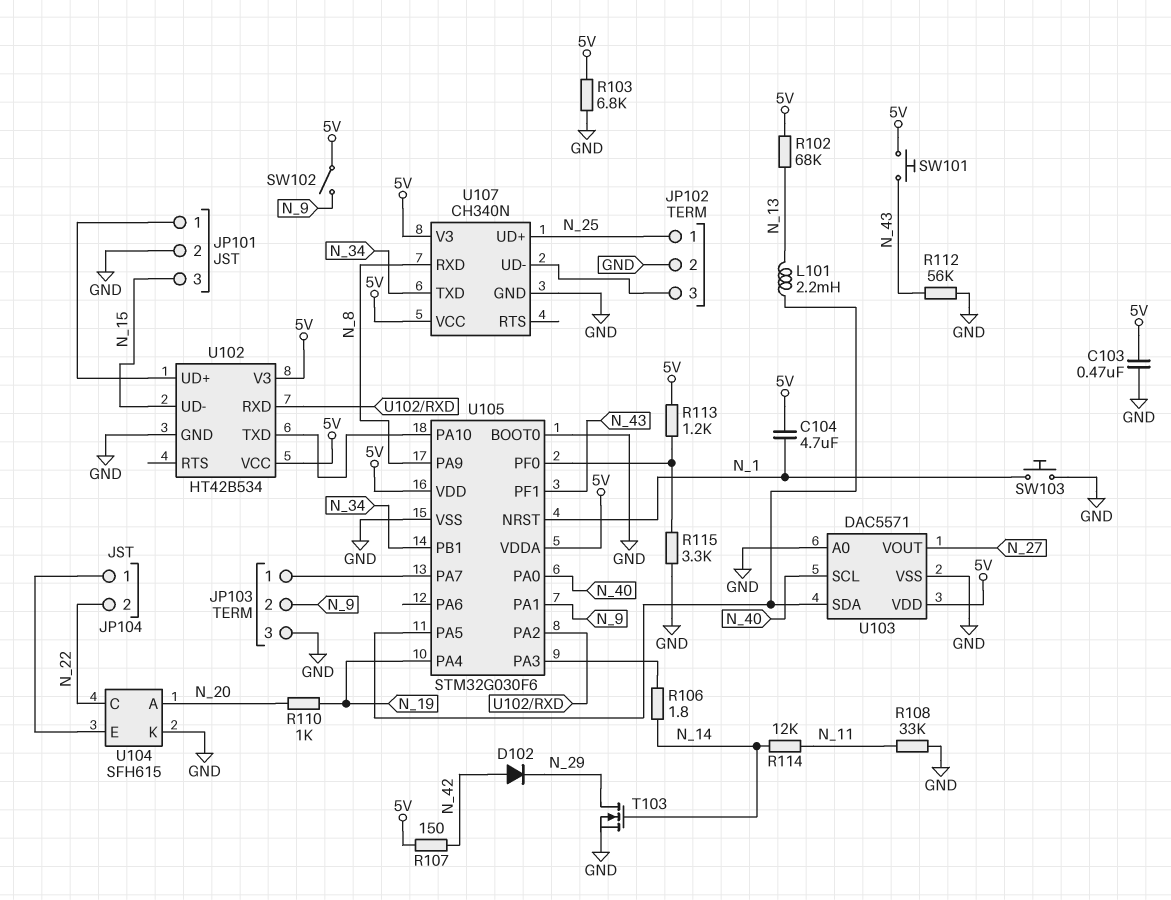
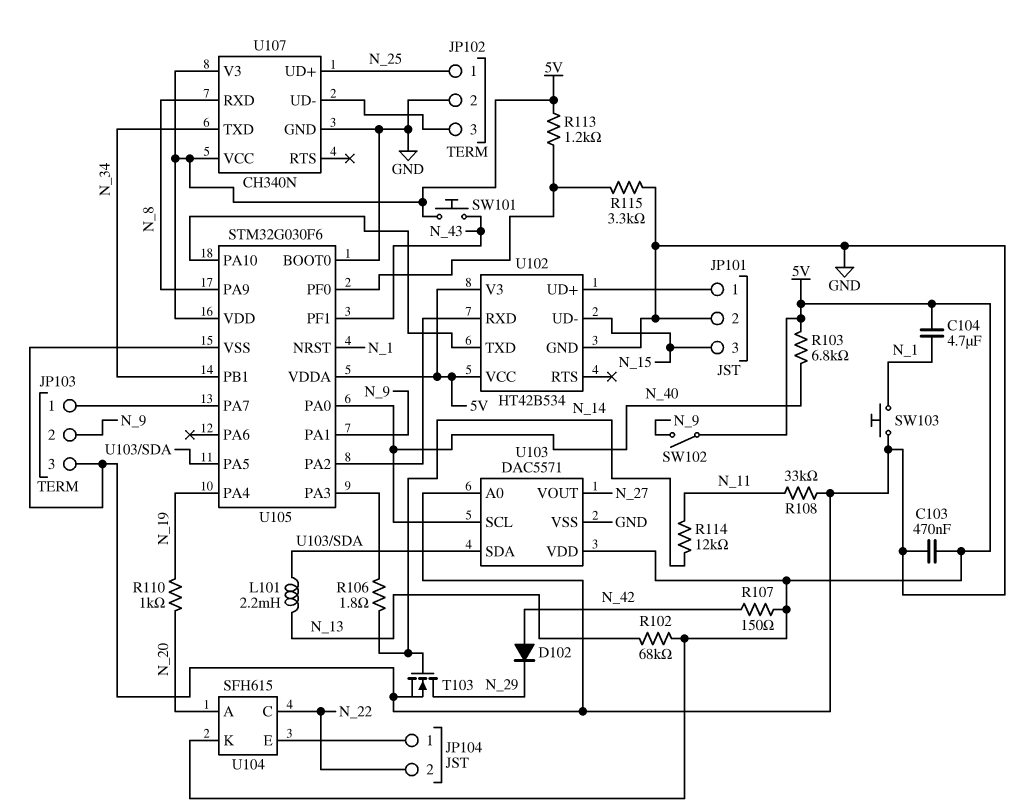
R103: 6.8k (5V, GND) -> 6.8k (5V, N_40)
R112: 56k (GND, N_43) -> none
U104 pin K: GND -> 5V

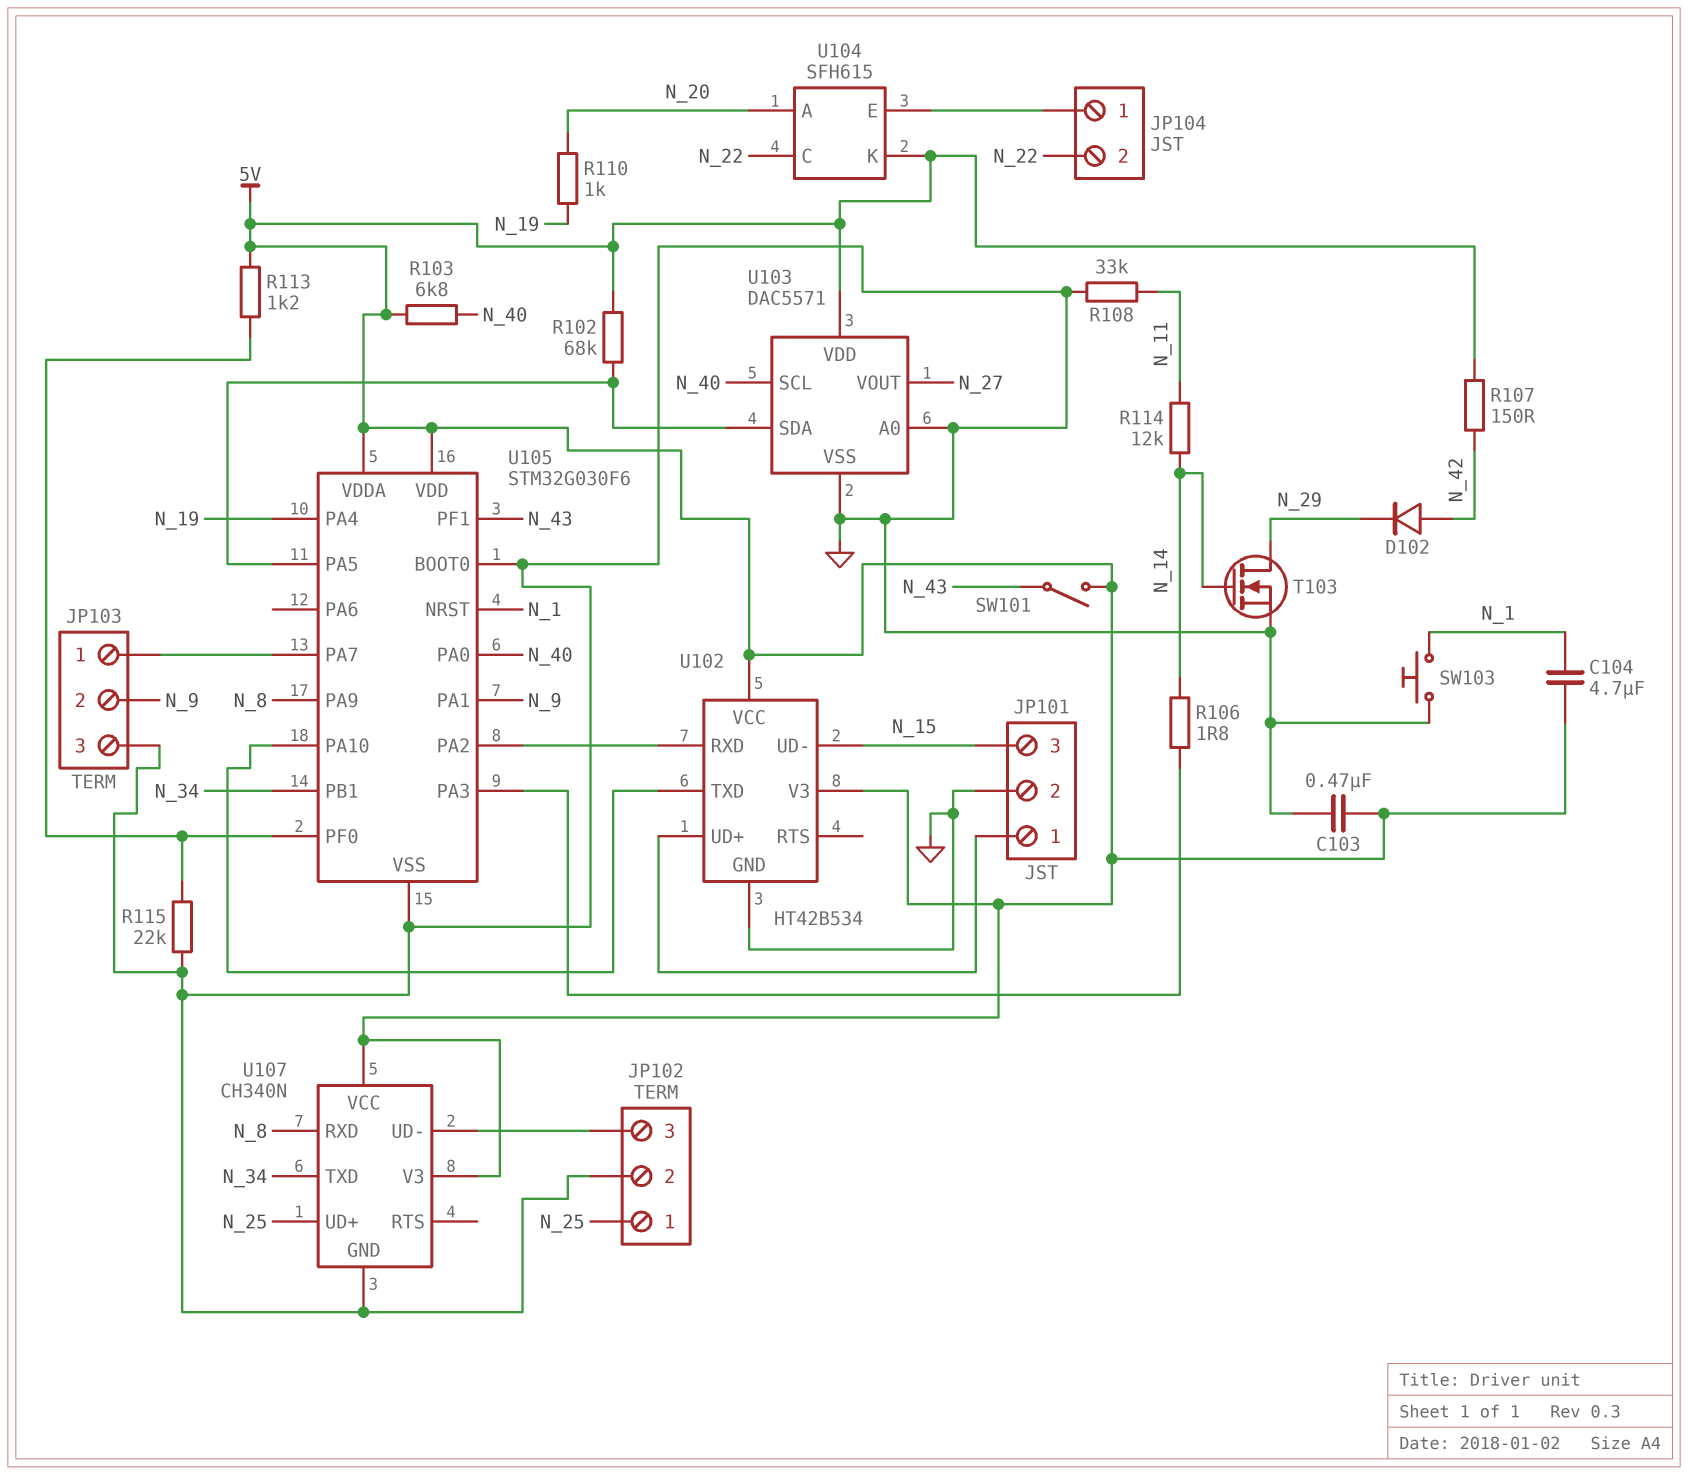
L101: 2.2mH (N_13, U103/SDA) -> none
R102: 68k (5V, N_13) -> 68k (5V, U103/SDA)
R115: 3.3k (GND, U105/PF0) -> 22k (GND, U105/PF0)
SW101: button (5V, N_43) -> switch (5V, N_43)
SW102: switch (5V, N_9) -> none

